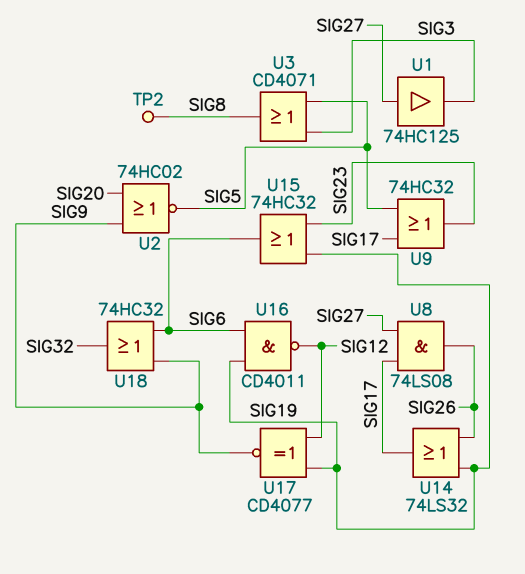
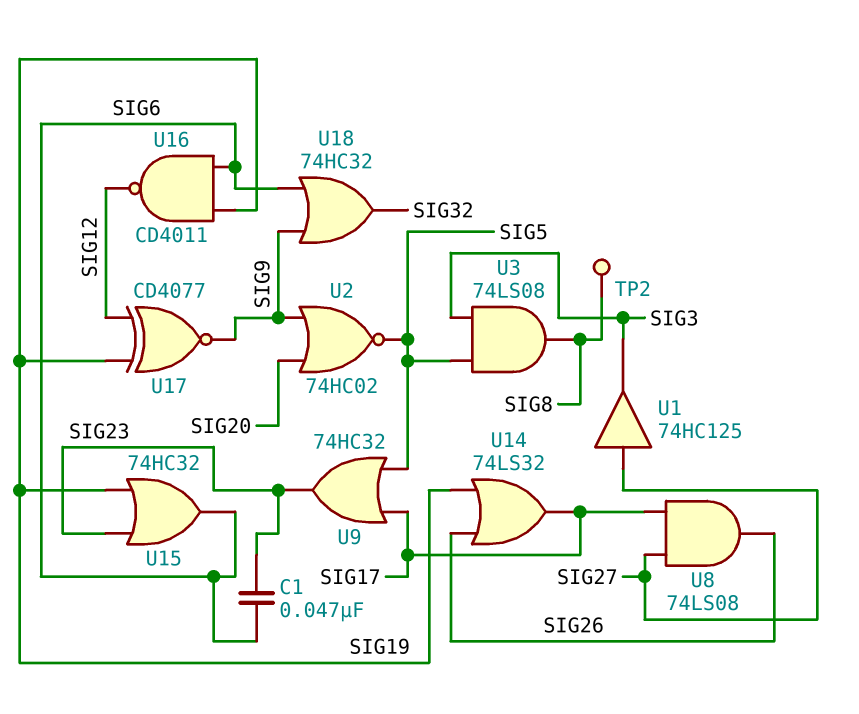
C1: none -> 47nF (SIG6, SIG23)
U3: OR CD4071 (in SIG3, in SIG5, out SIG8) -> AND 74LS08 (in SIG3, in SIG5, out SIG8)

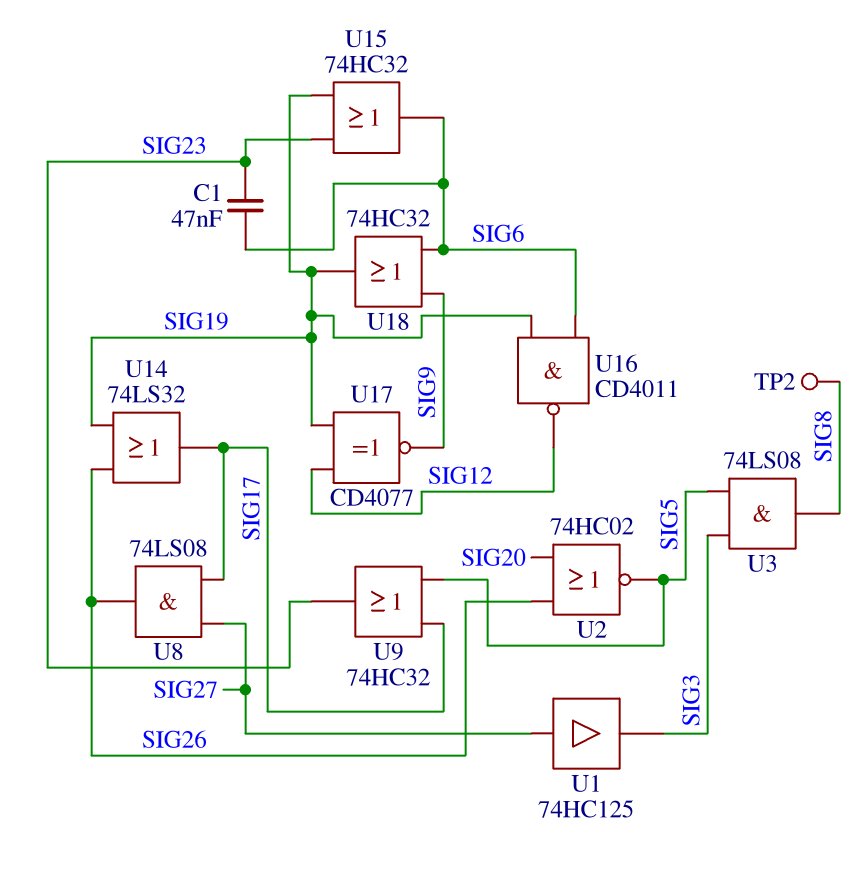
U2: NOR 74HC02 (in SIG9, in SIG20, out SIG5) -> NOR 74HC02 (in SIG20, in SIG26, out SIG5)
U18: OR 74HC32 (in SIG6, in SIG9, out SIG32) -> OR 74HC32 (in SIG6, in SIG9, out SIG19)

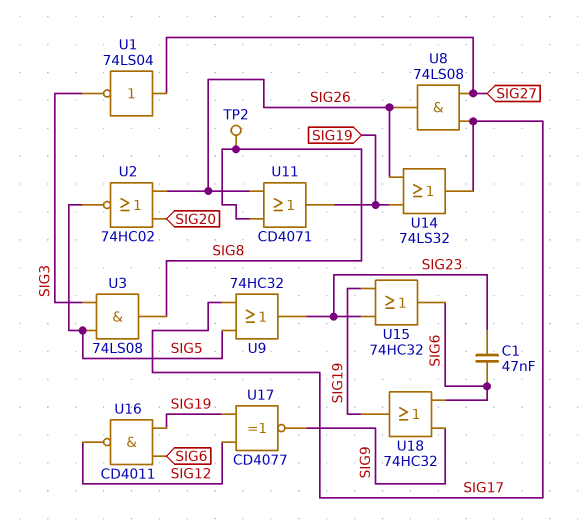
U1: buffer 74HC125 (in SIG27, out SIG3) -> NOT 74LS04 (in SIG27, out SIG3)
U11: none -> OR CD4071 (in SIG8, in SIG26, out SIG19)

